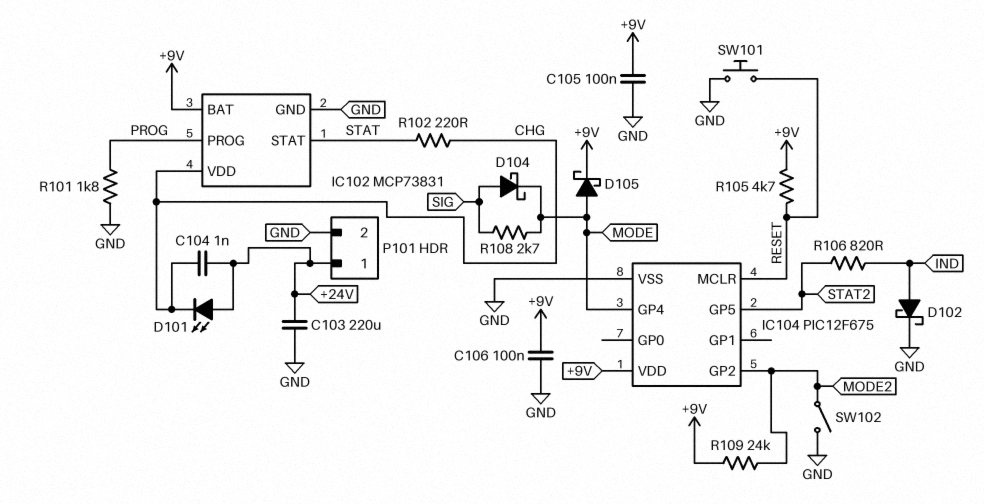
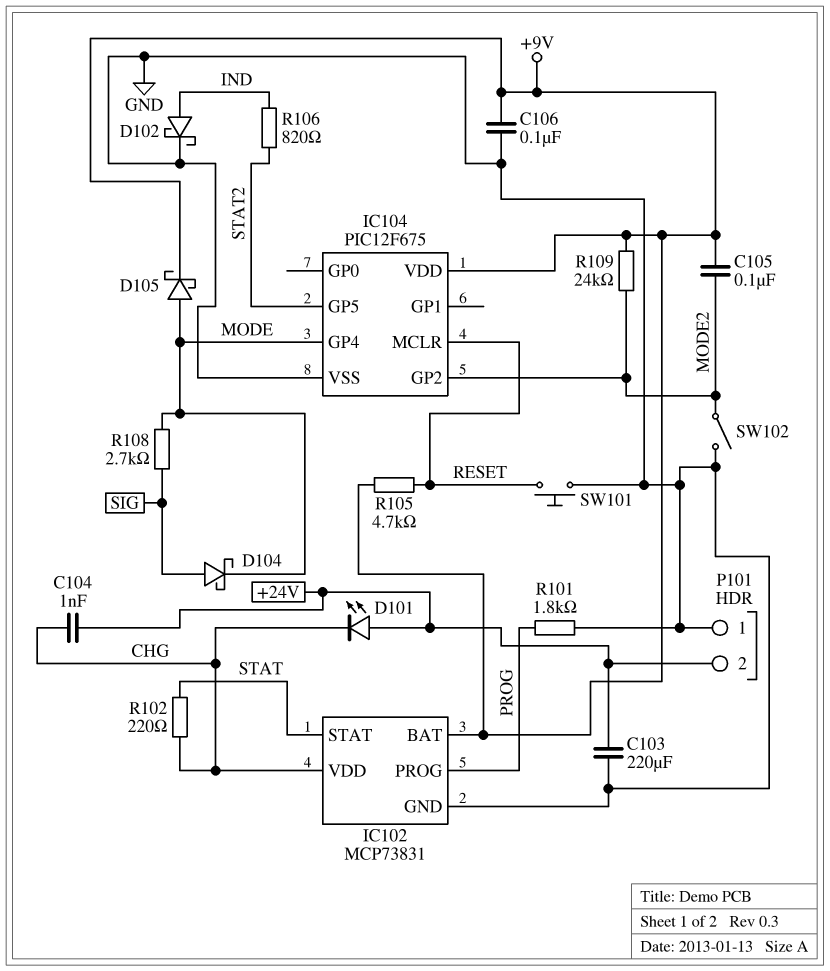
C105: 100nF (+9V, GND) -> 100nF (+9V, MODE2)
P101 pin 1: +24V -> GND
P101 pin 2: GND -> +24V

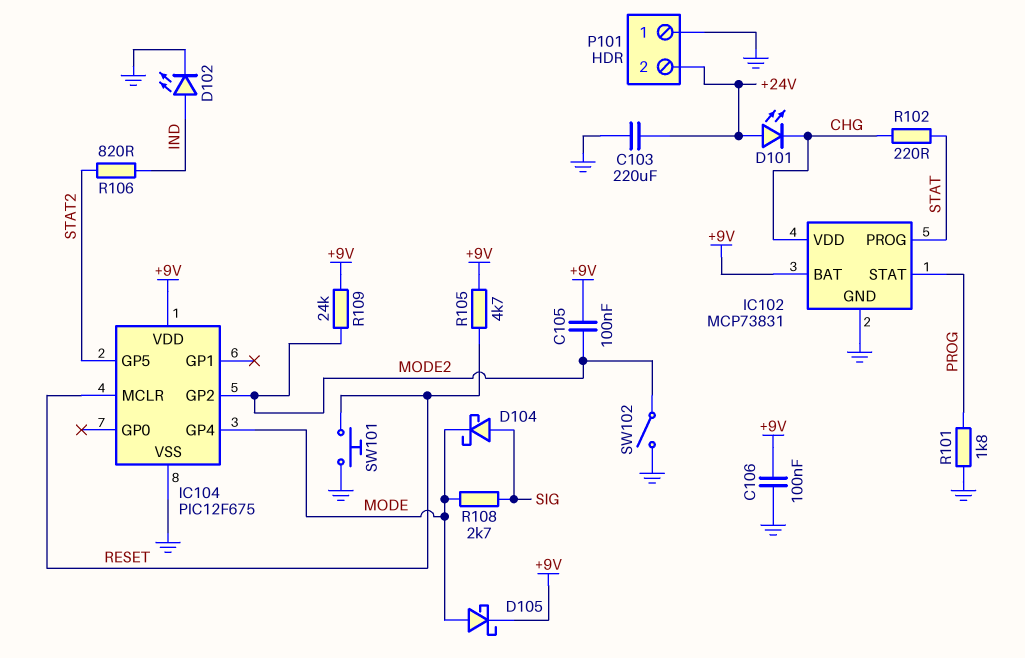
C104: 1nF (+24V, CHG) -> none
D102: schottky (A IND, K GND) -> LED (A IND, K GND)
IC102 pin PROG: PROG -> STAT
IC102 pin STAT: STAT -> PROG

